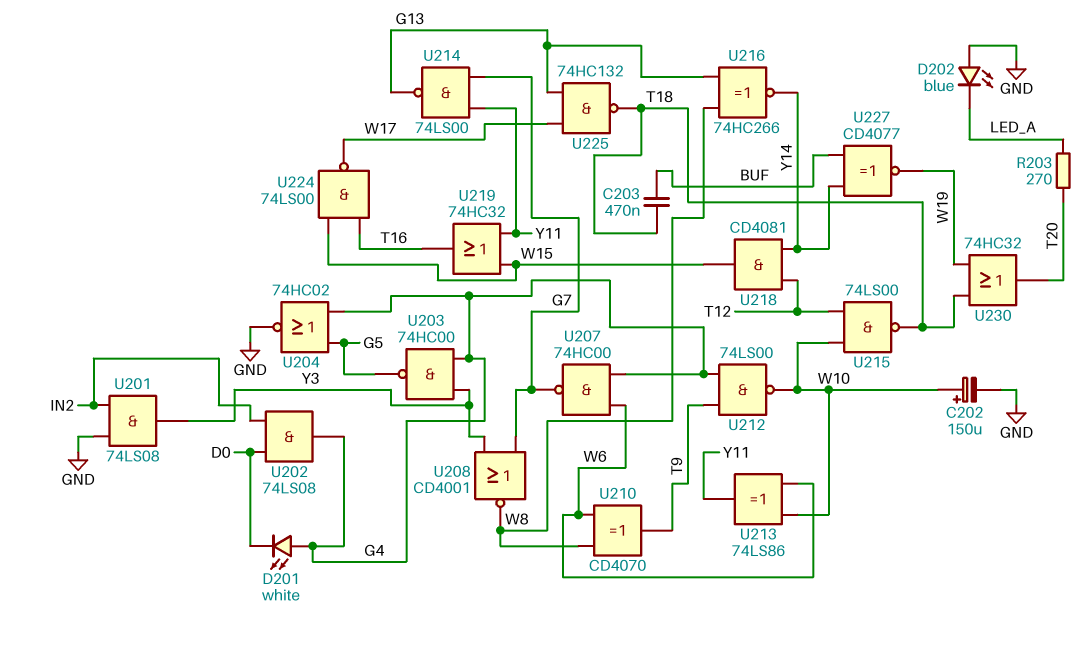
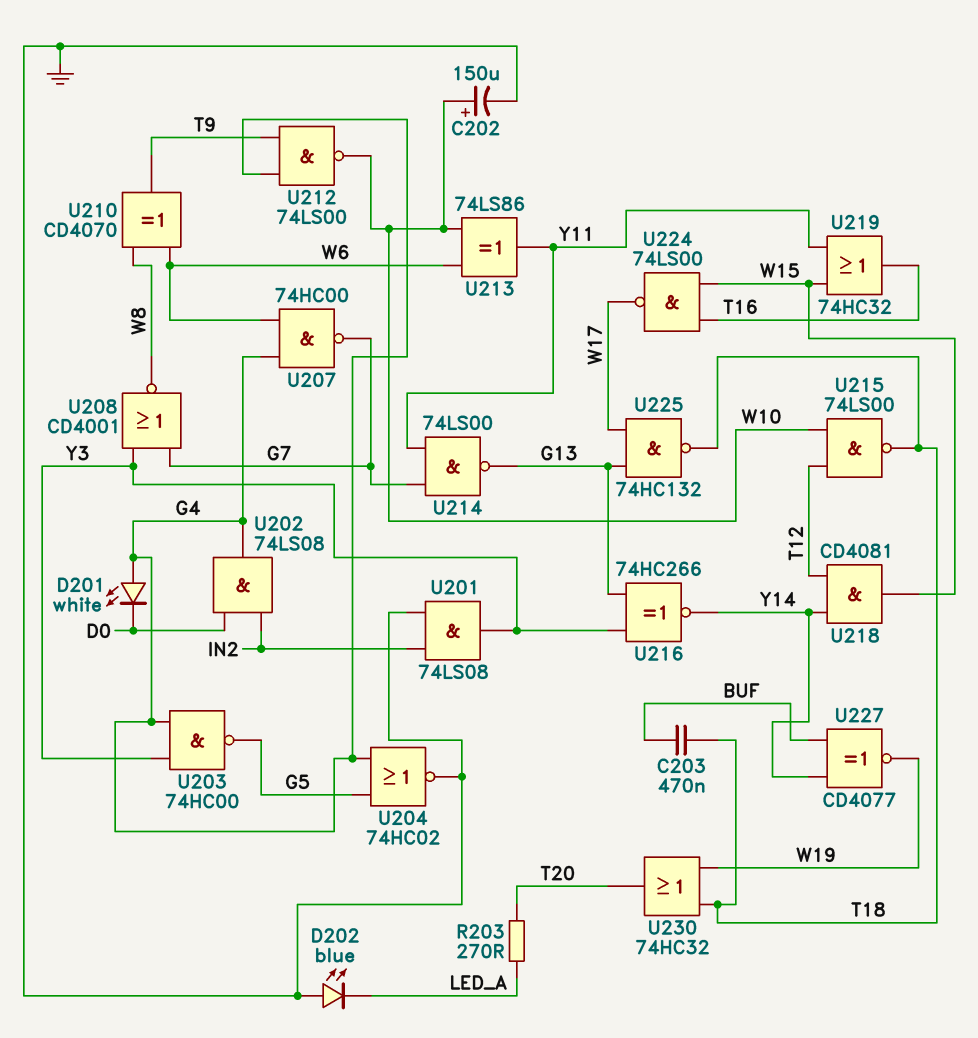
U216: XNOR 74HC266 (in G13, in W8, out Y14) -> XNOR 74HC266 (in G13, in Y3, out Y14)

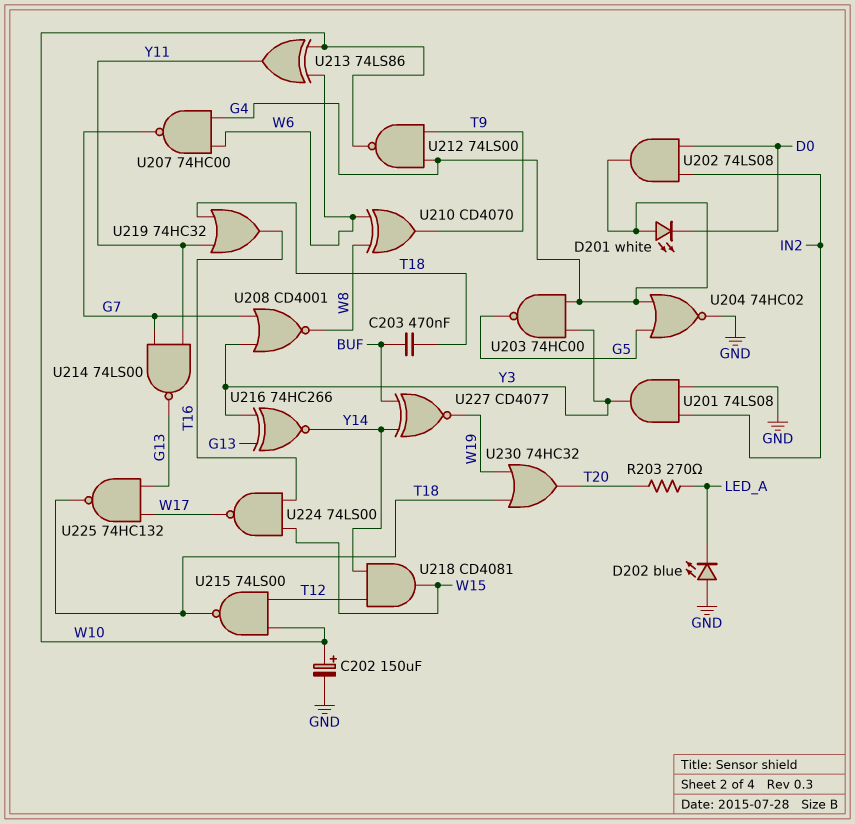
U219: OR 74HC32 (in W15, in Y11, out T16) -> OR 74HC32 (in T18, in Y11, out T16)

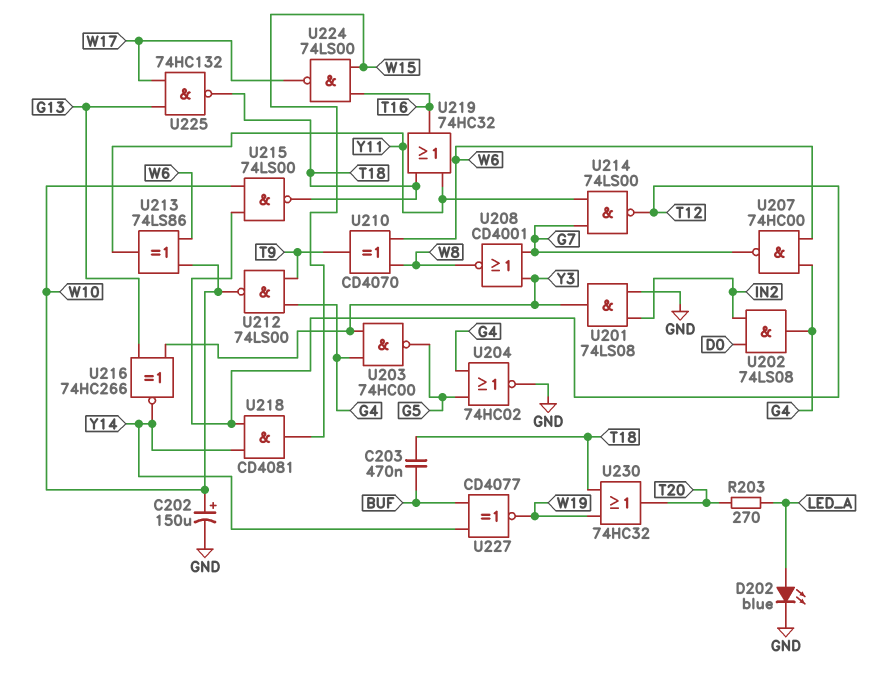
D201: LED white (A G4, K D0) -> none
D202: LED blue (A GND, K LED_A) -> LED blue (A LED_A, K GND)
U214: NAND 74LS00 (in G7, in Y11, out G13) -> NAND 74LS00 (in G7, in Y11, out T12)

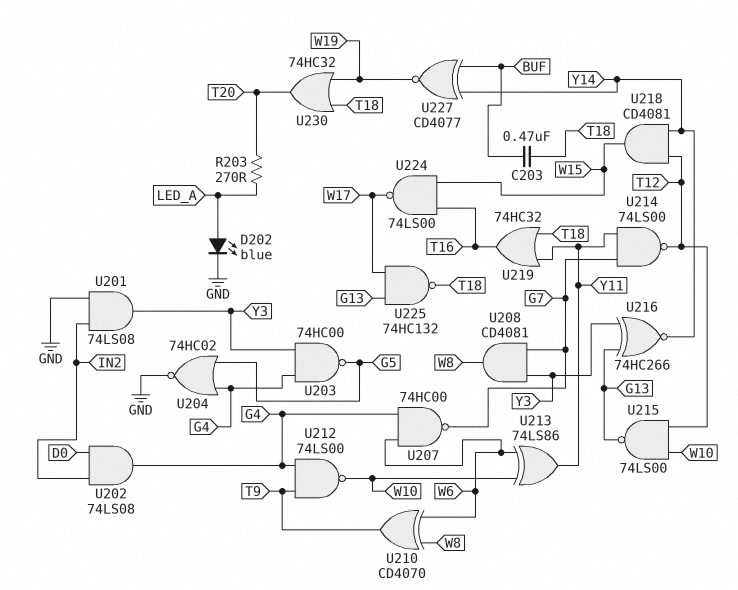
C202: 150uF (plus W10, minus GND) -> none
U208: NOR CD4001 (in G7, in Y3, out W8) -> AND CD4081 (in G7, in Y3, out W8)
U215: NAND 74LS00 (in T12, in W10, out T18) -> NAND 74LS00 (in T12, in W10, out G13)

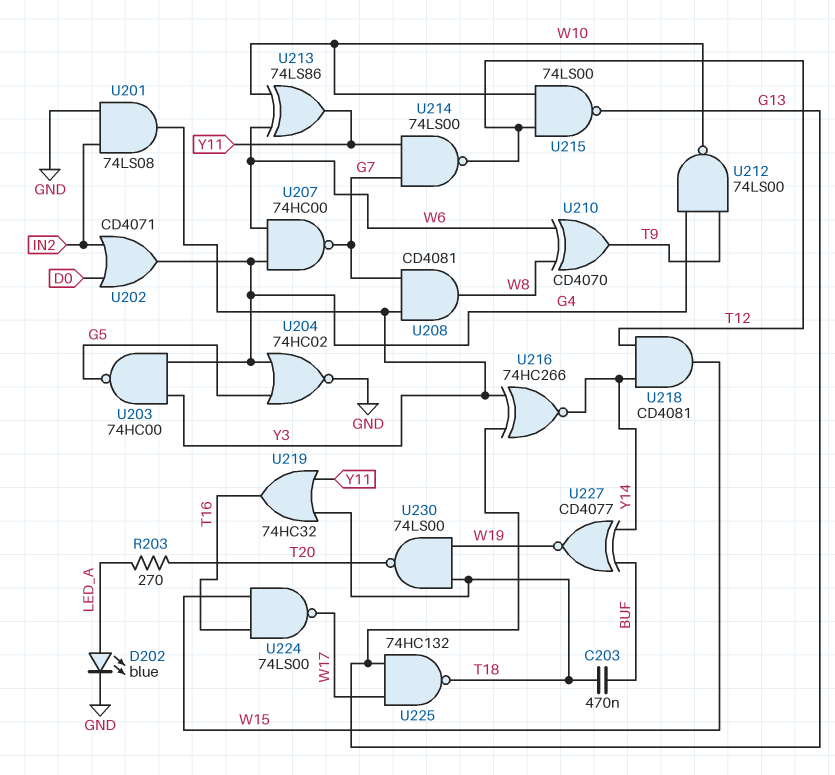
U202: AND 74LS08 (in D0, in IN2, out G4) -> OR CD4071 (in D0, in IN2, out G4)
U230: OR 74HC32 (in T18, in W19, out T20) -> NAND 74LS00 (in T18, in W19, out T20)

